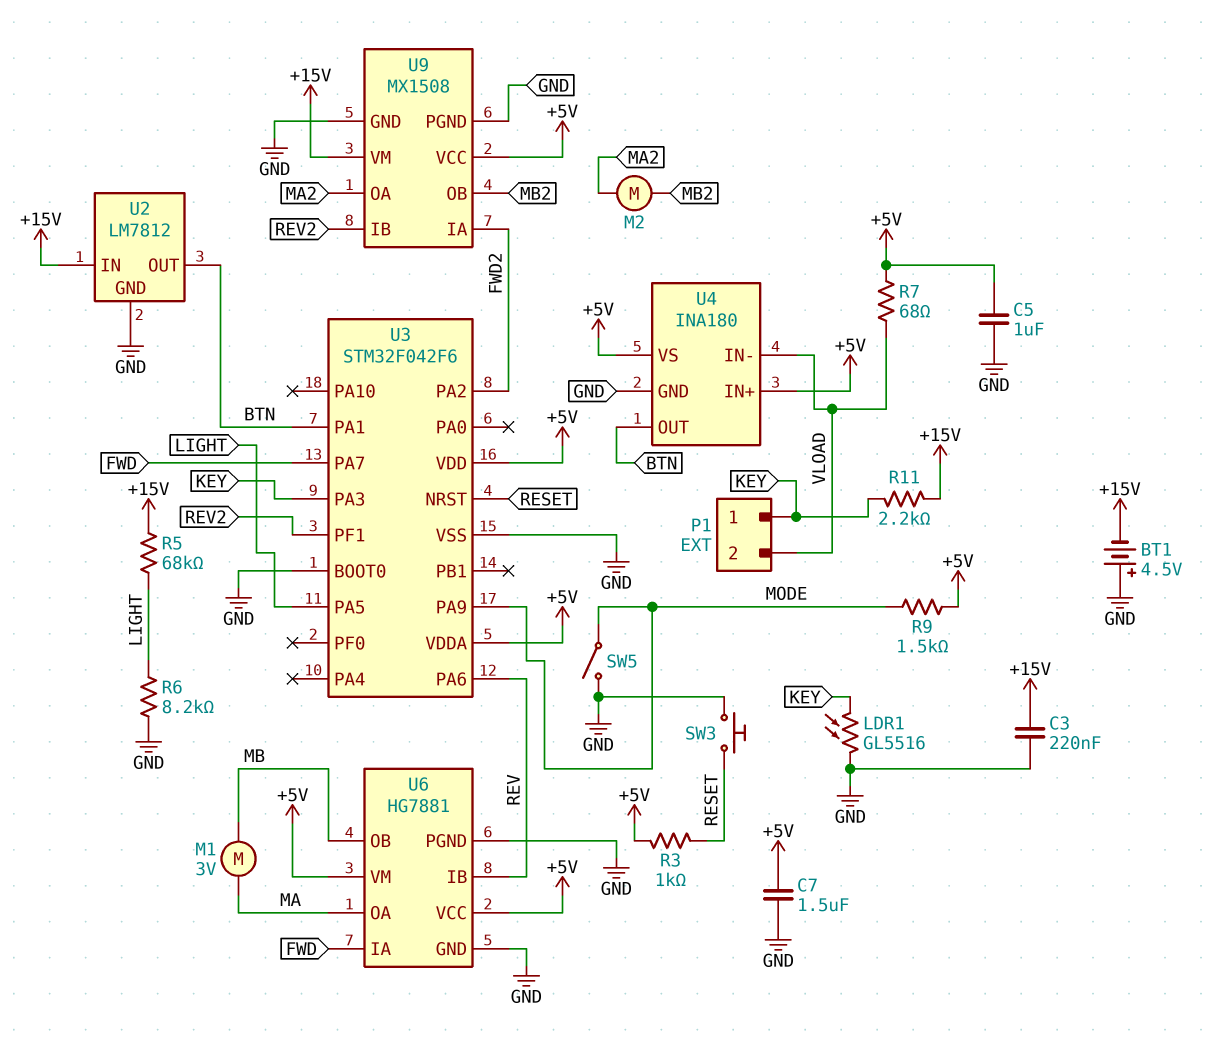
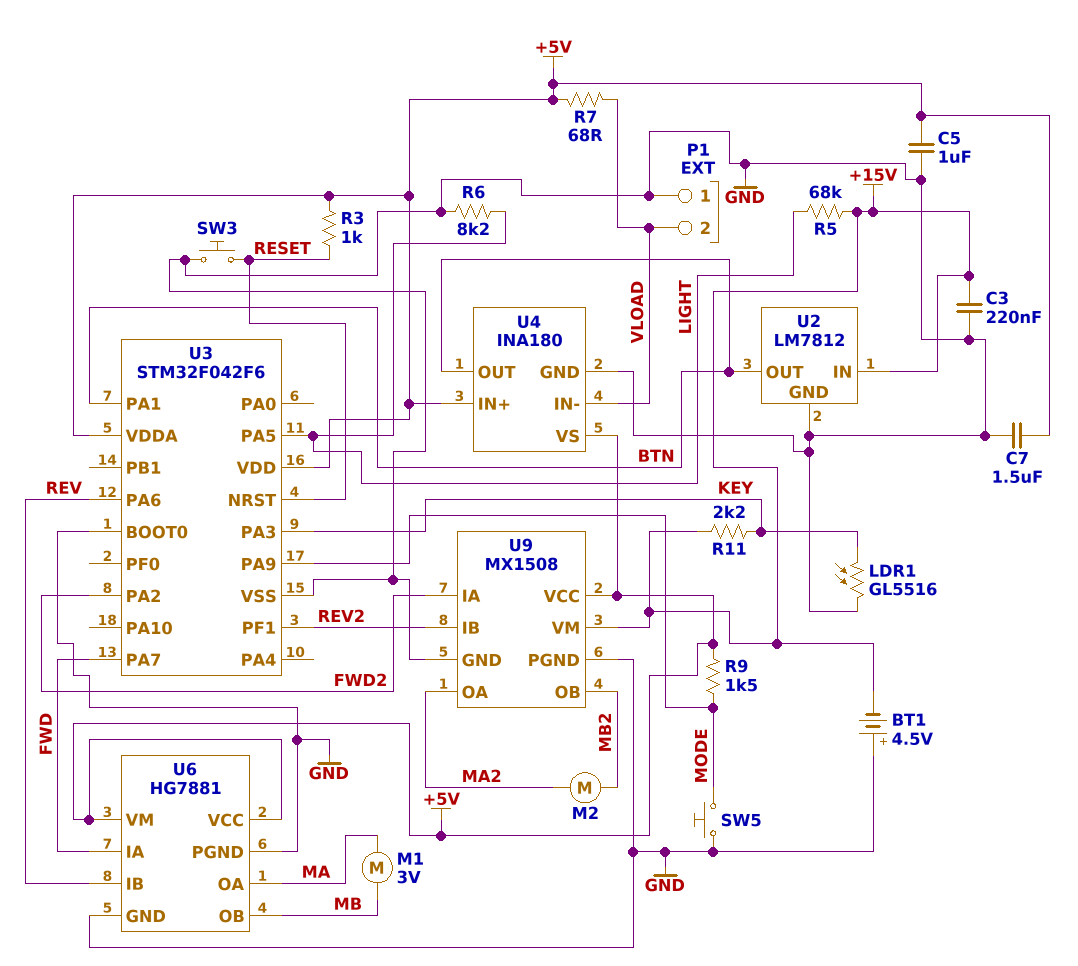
P1 pin 1: KEY -> GND
SW5: switch (GND, MODE) -> button (GND, MODE)

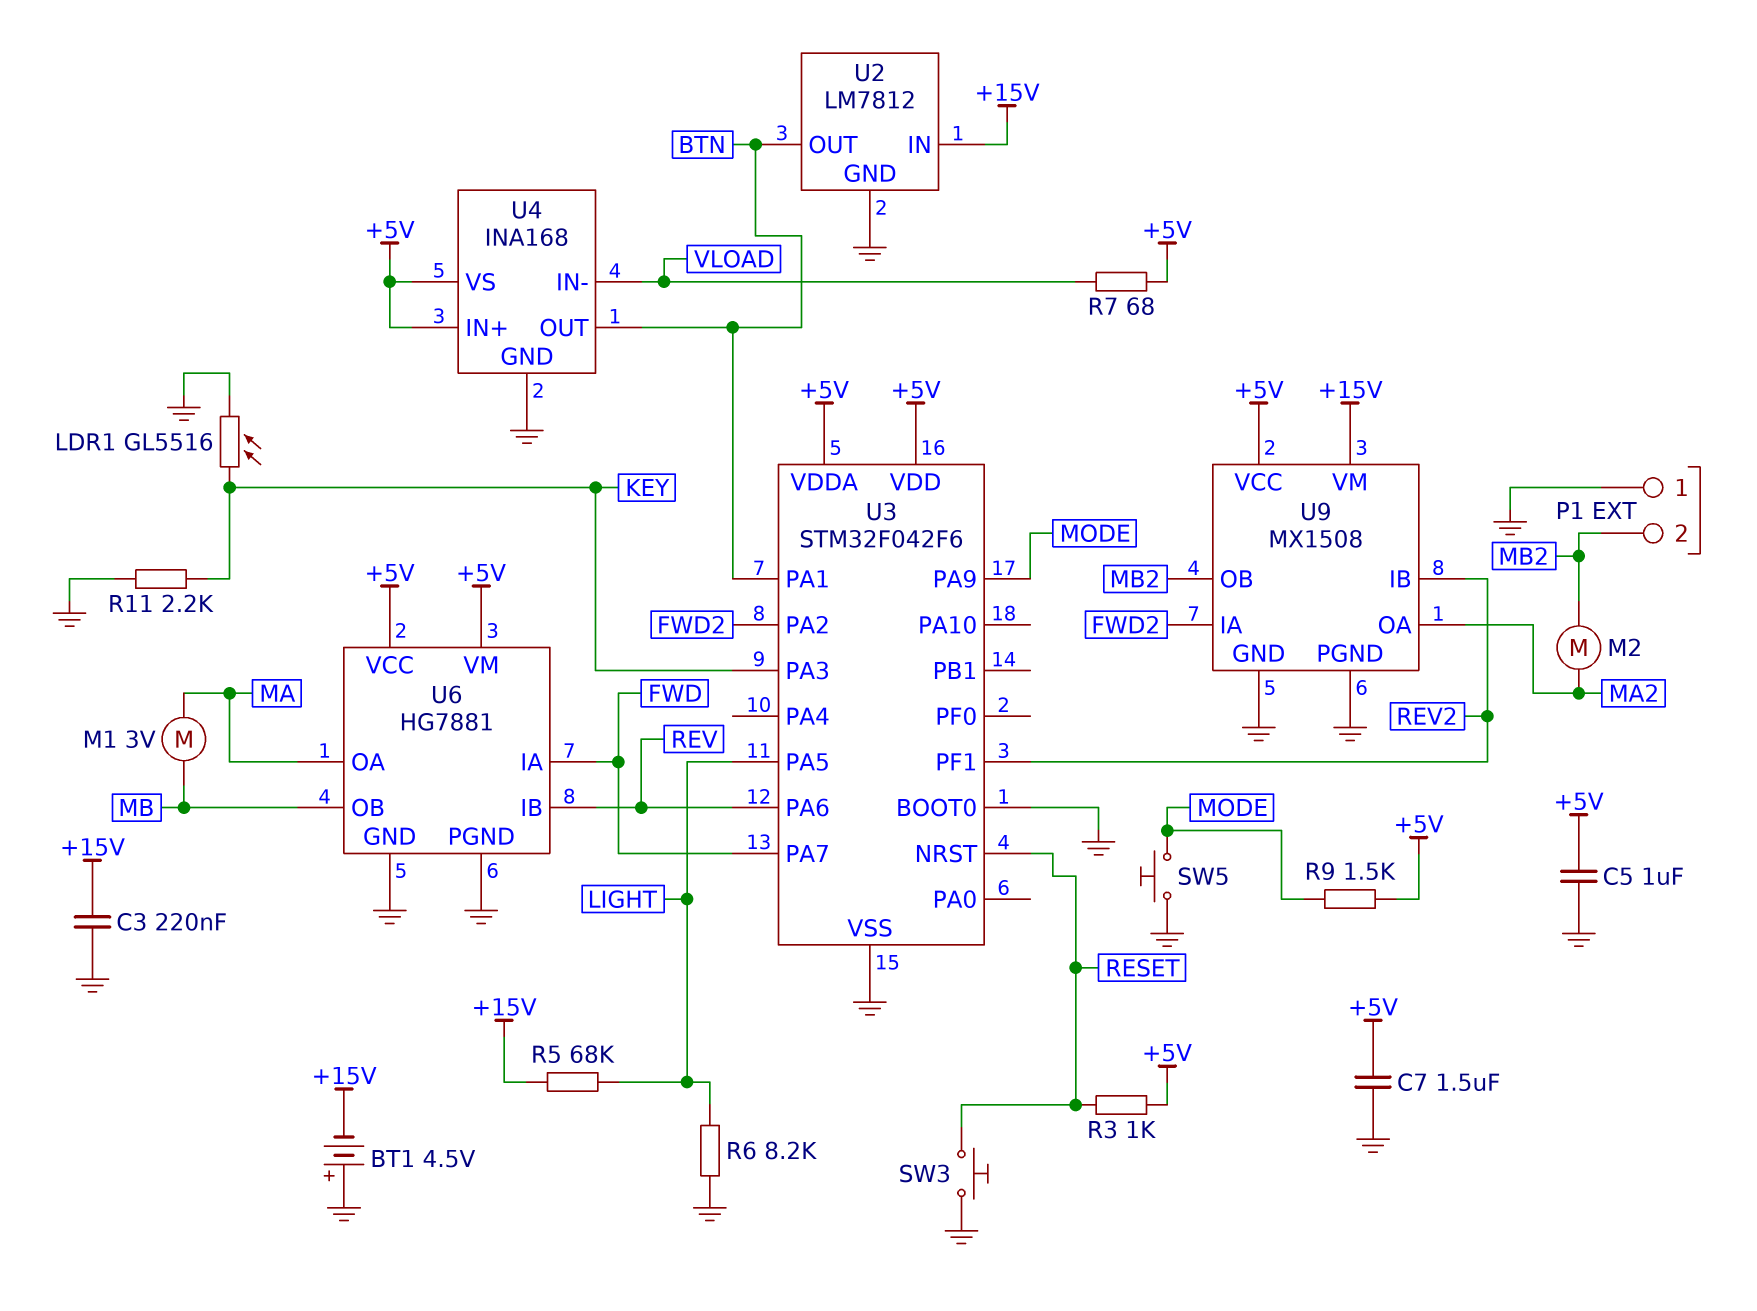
P1 pin 2: VLOAD -> MB2
R11: 2.2k (+15V, KEY) -> 2.2k (GND, KEY)
U4: INA180 -> INA168

